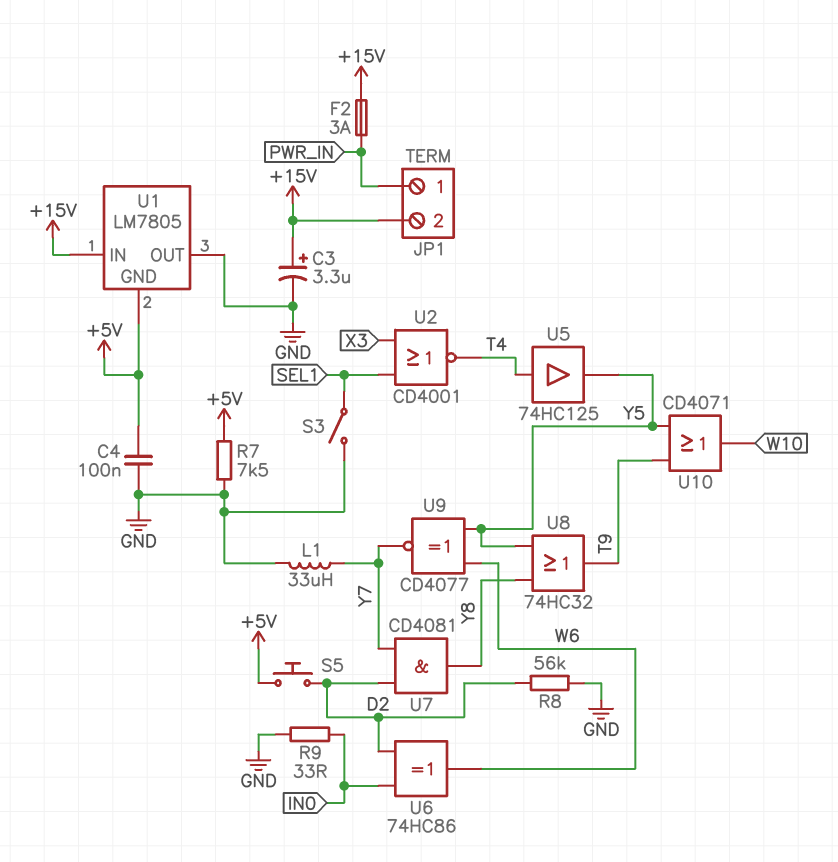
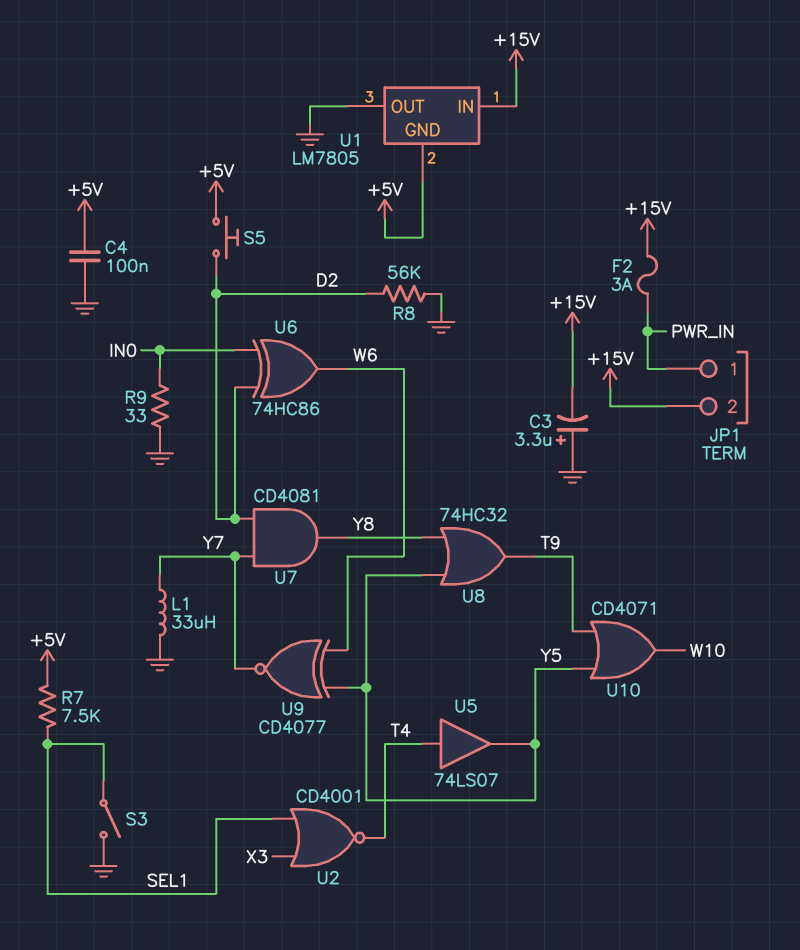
C3: 3.3uF (plus +15V, minus GND) -> 3.3uF (plus GND, minus +15V)
R7: 7.5k (+5V, GND) -> 7.5k (+5V, SEL1)
U5: buffer 74HC125 (in T4, out Y5) -> buffer 74LS07 (in T4, out Y5)

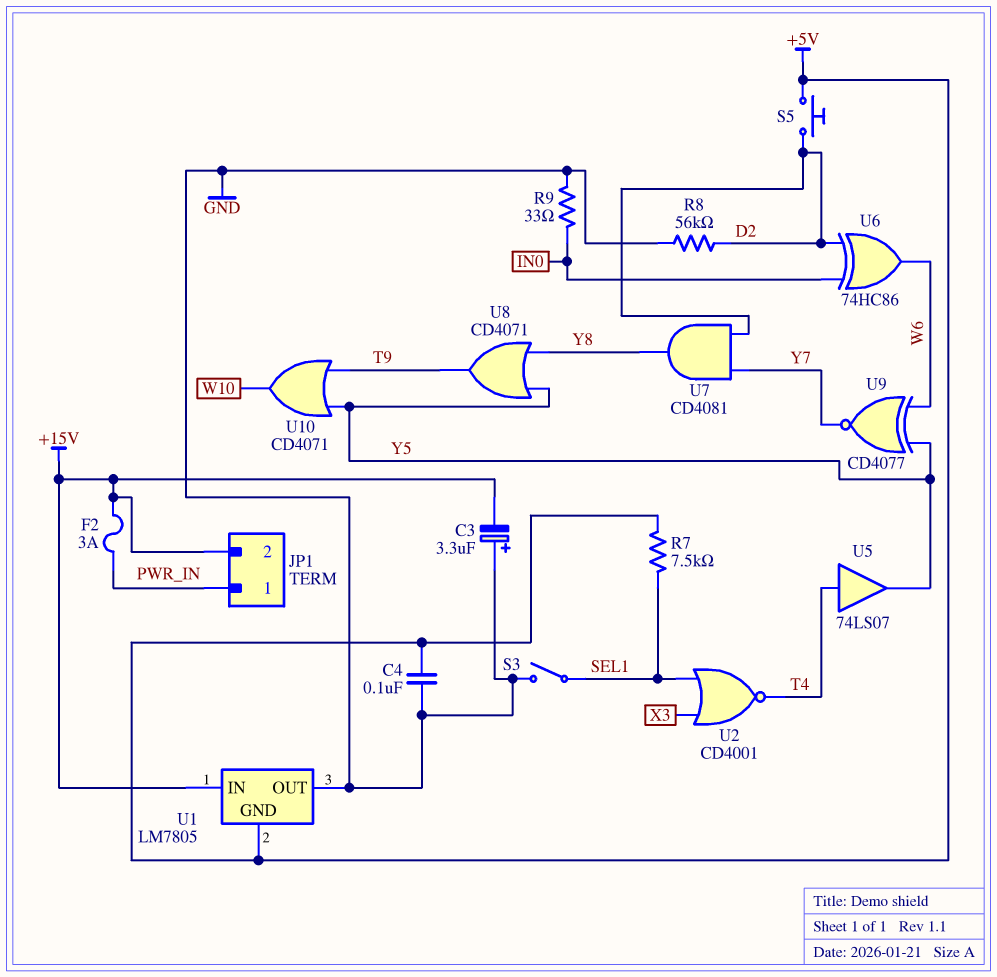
L1: 33uH (GND, Y7) -> none
U8: OR 74HC32 (in Y5, in Y8, out T9) -> OR CD4071 (in Y5, in Y8, out T9)

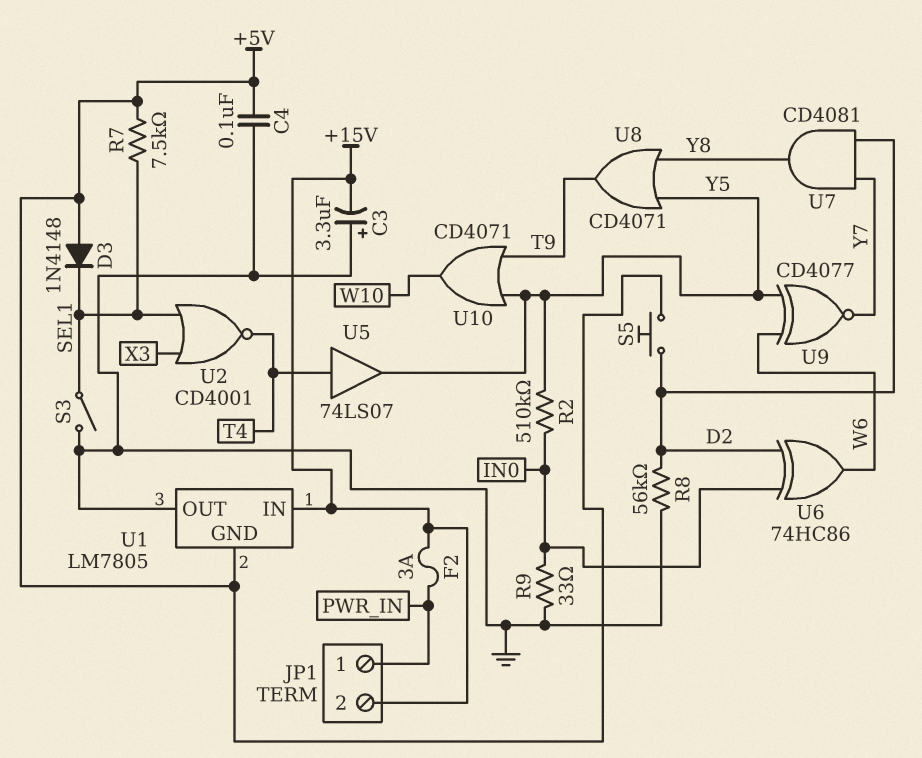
D3: none -> diode 1N4148 (A +5V, K SEL1)
R2: none -> 510k (IN0, Y5)

